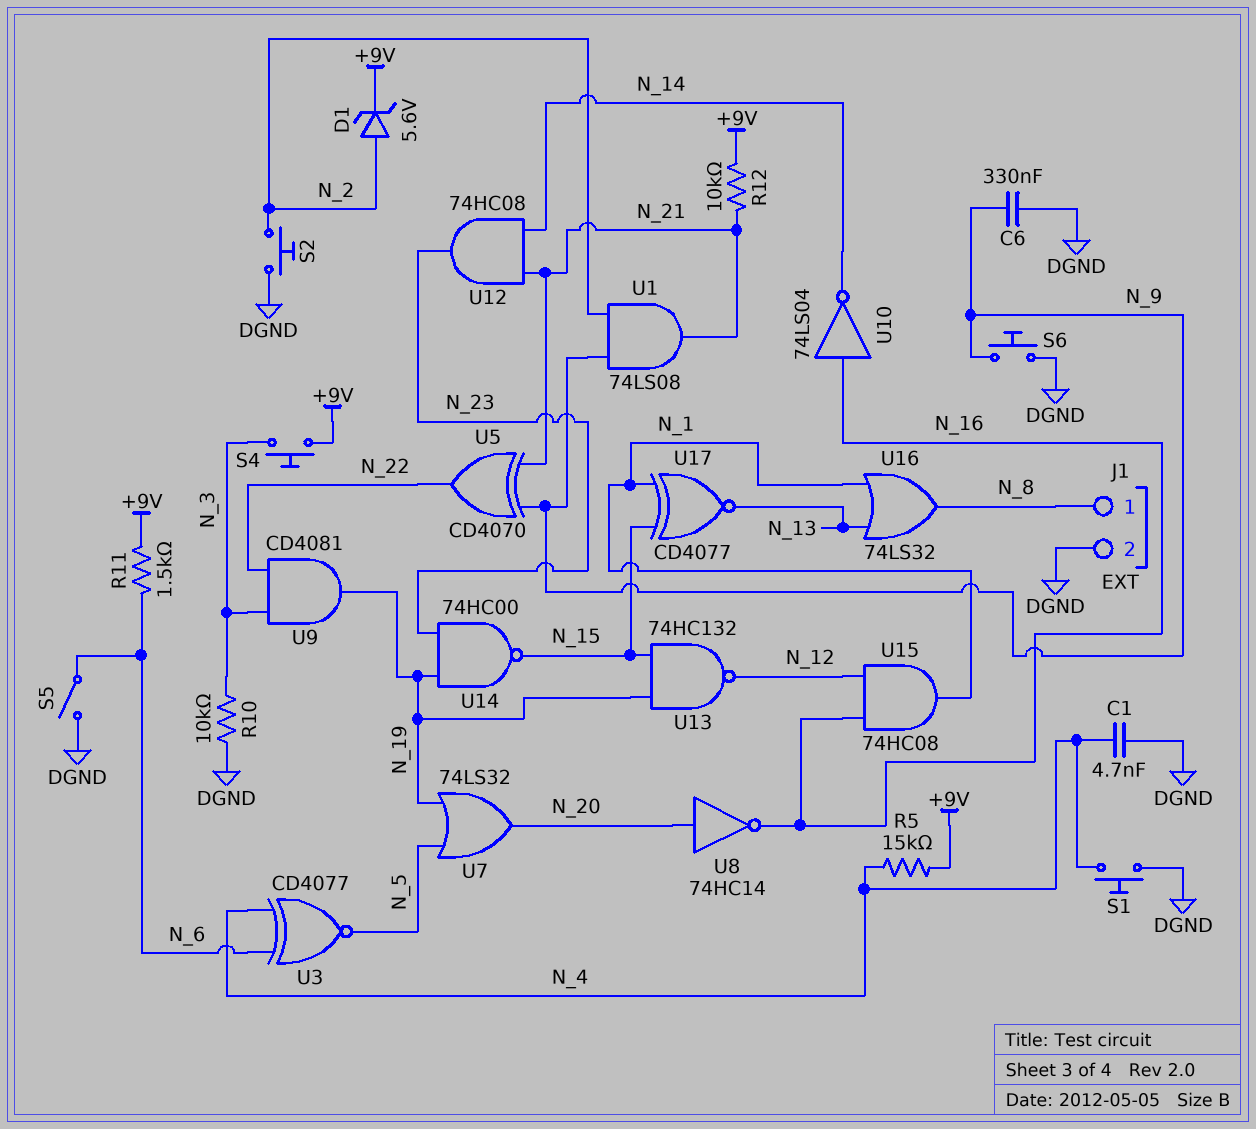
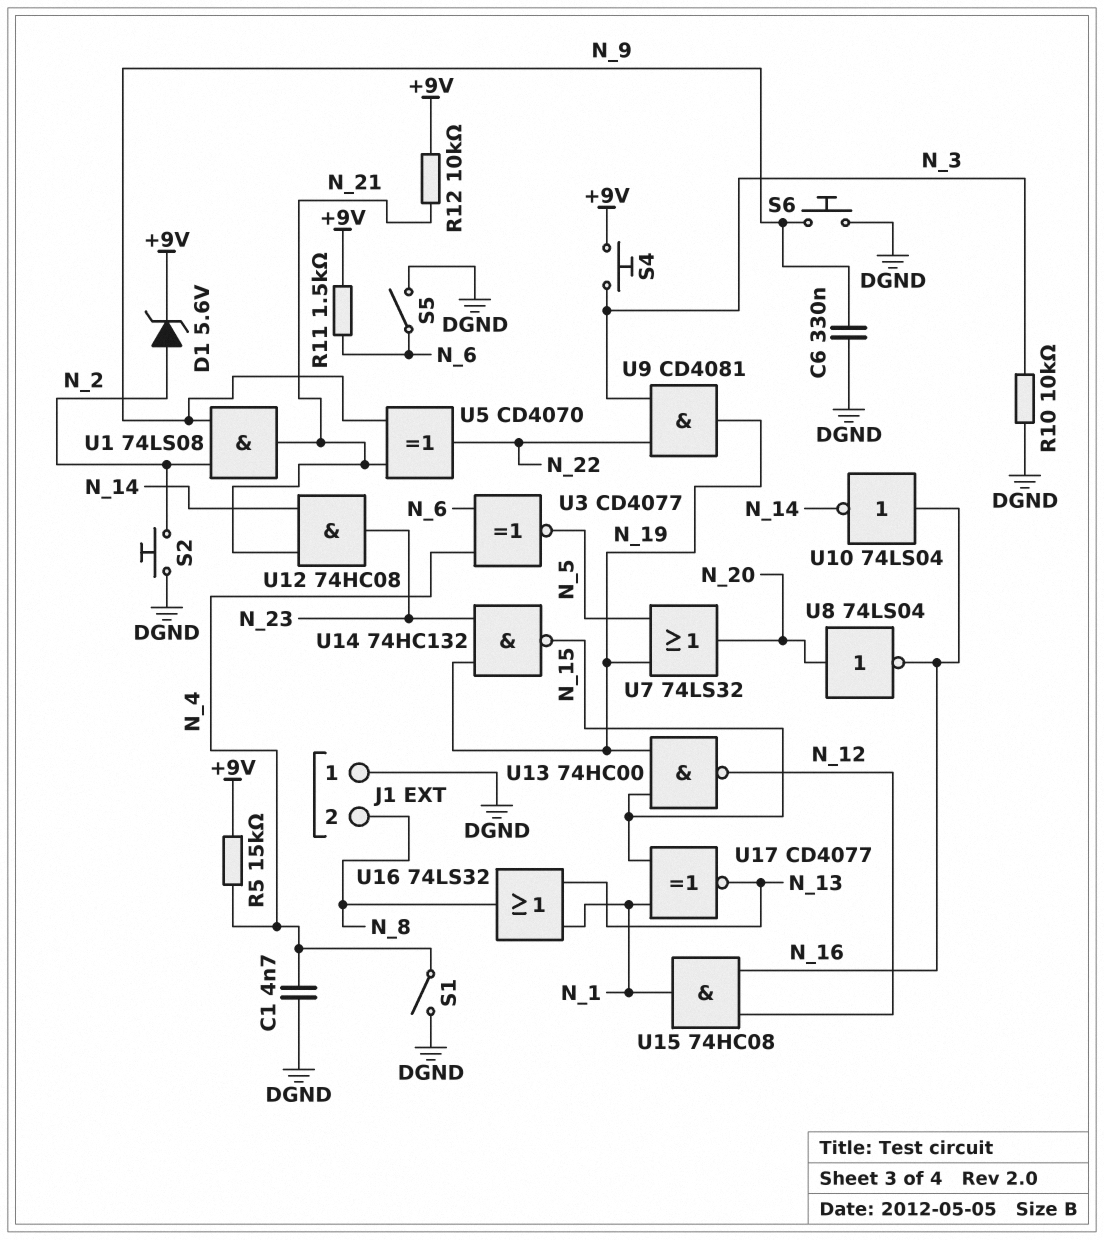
J1 pin 1: N_8 -> DGND
J1 pin 2: DGND -> N_8
S1: button (DGND, N_4) -> switch (DGND, N_4)
U8: NOT 74HC14 (in N_20, out N_16) -> NOT 74LS04 (in N_20, out N_16)
U13: NAND 74HC132 (in N_15, in N_19, out N_12) -> NAND 74HC00 (in N_15, in N_19, out N_12)
U14: NAND 74HC00 (in N_19, in N_23, out N_15) -> NAND 74HC132 (in N_19, in N_23, out N_15)

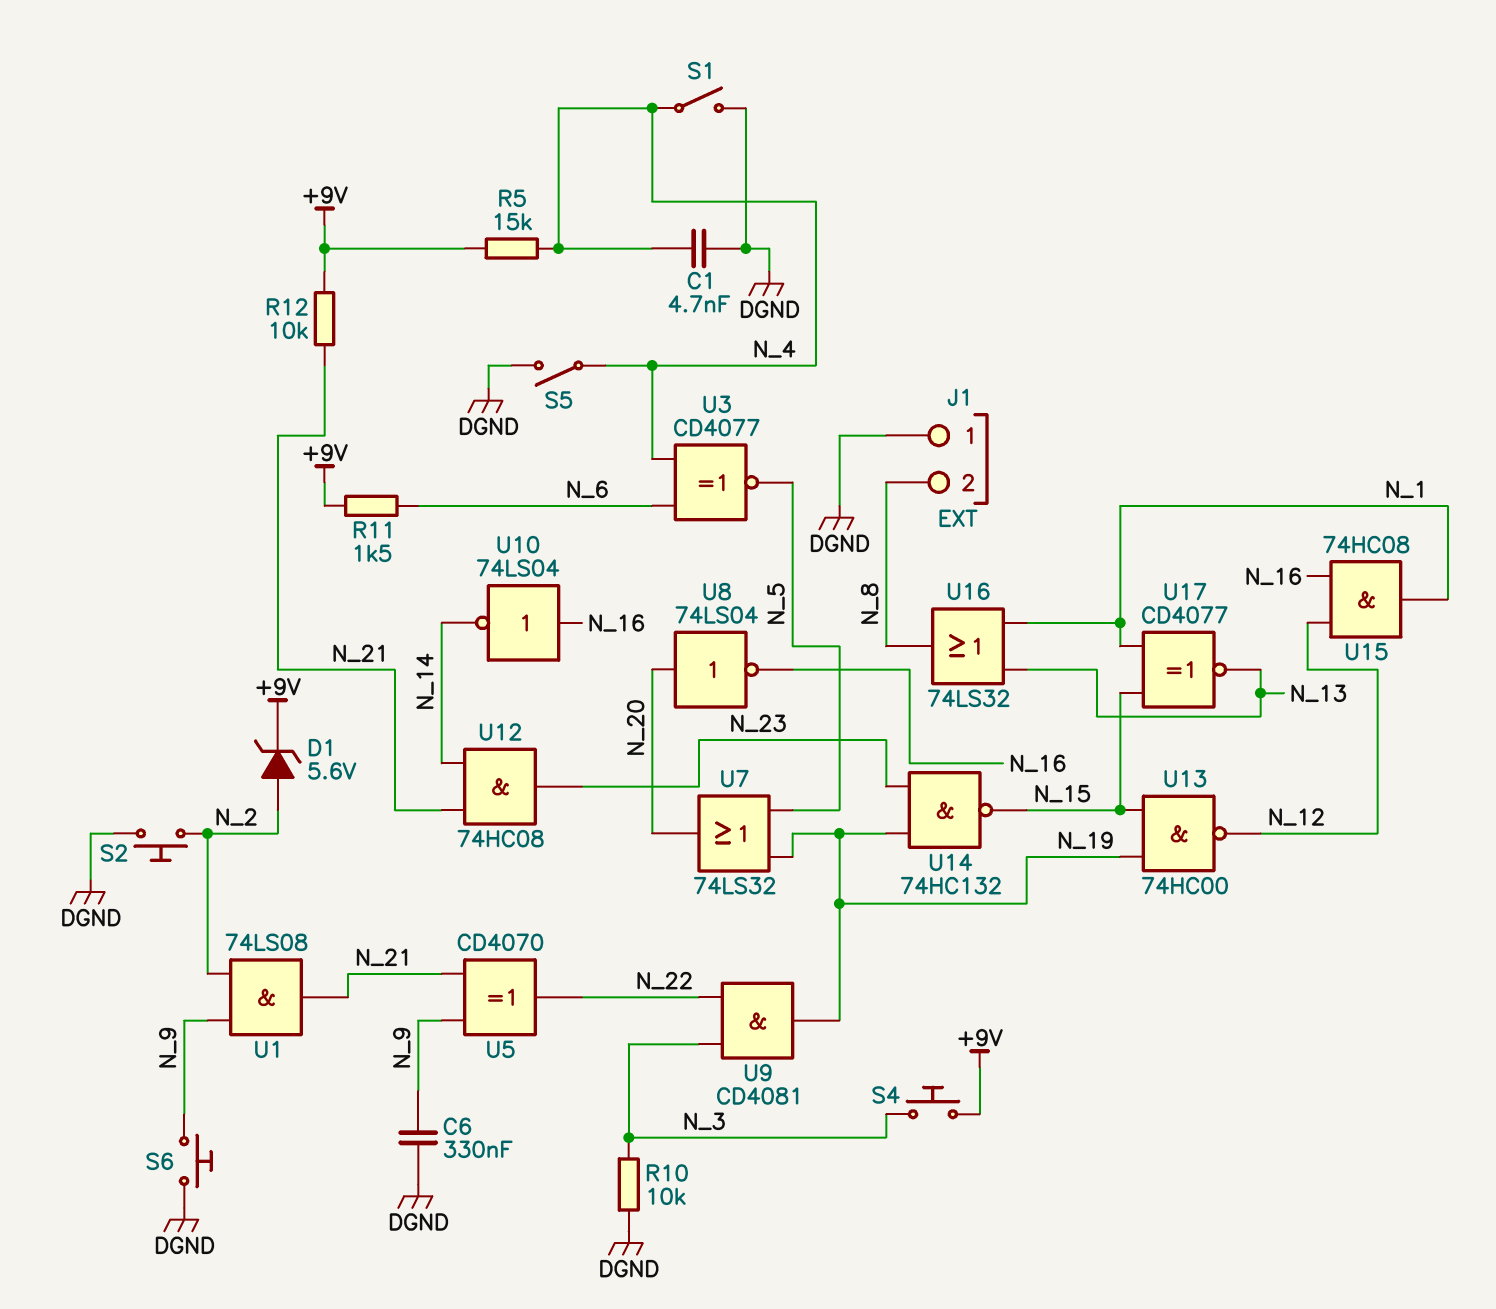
S5: switch (DGND, N_6) -> switch (DGND, N_4)

